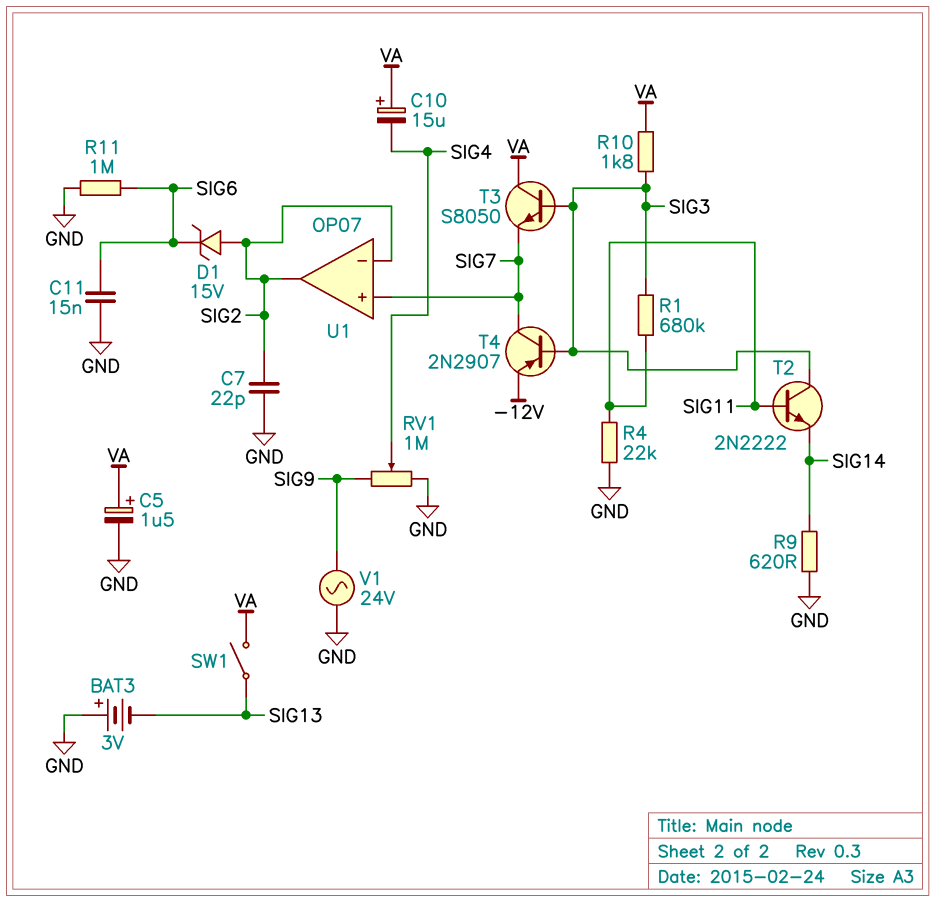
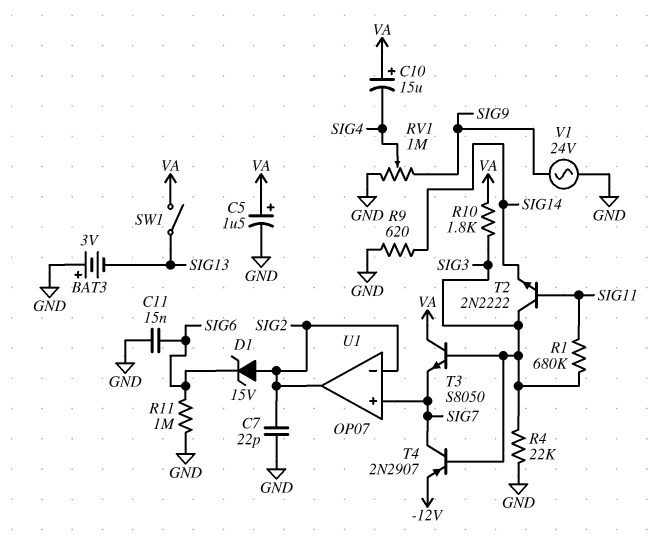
R4: 22k (GND, SIG11) -> 22k (GND, SIG3)

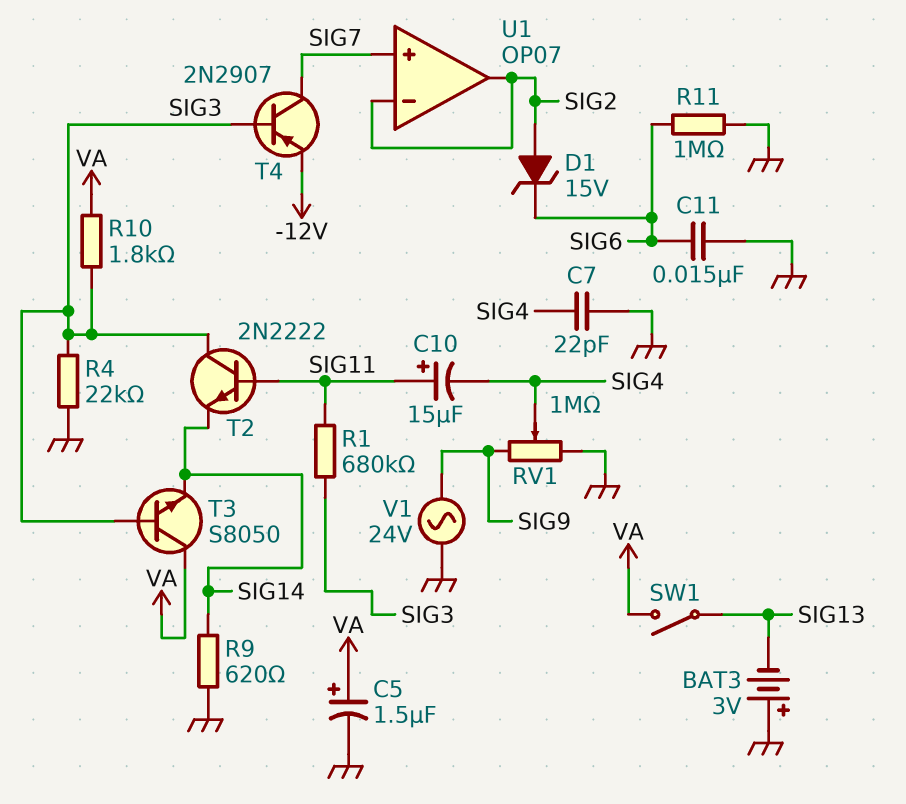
C7: 22pF (GND, SIG2) -> 22pF (GND, SIG4)
C10: 15uF (plus VA, minus SIG4) -> 15uF (plus SIG11, minus SIG4)
T3: NPN S8050 (B SIG3, C VA, E SIG7) -> NPN S8050 (B SIG3, C VA, E SIG14)

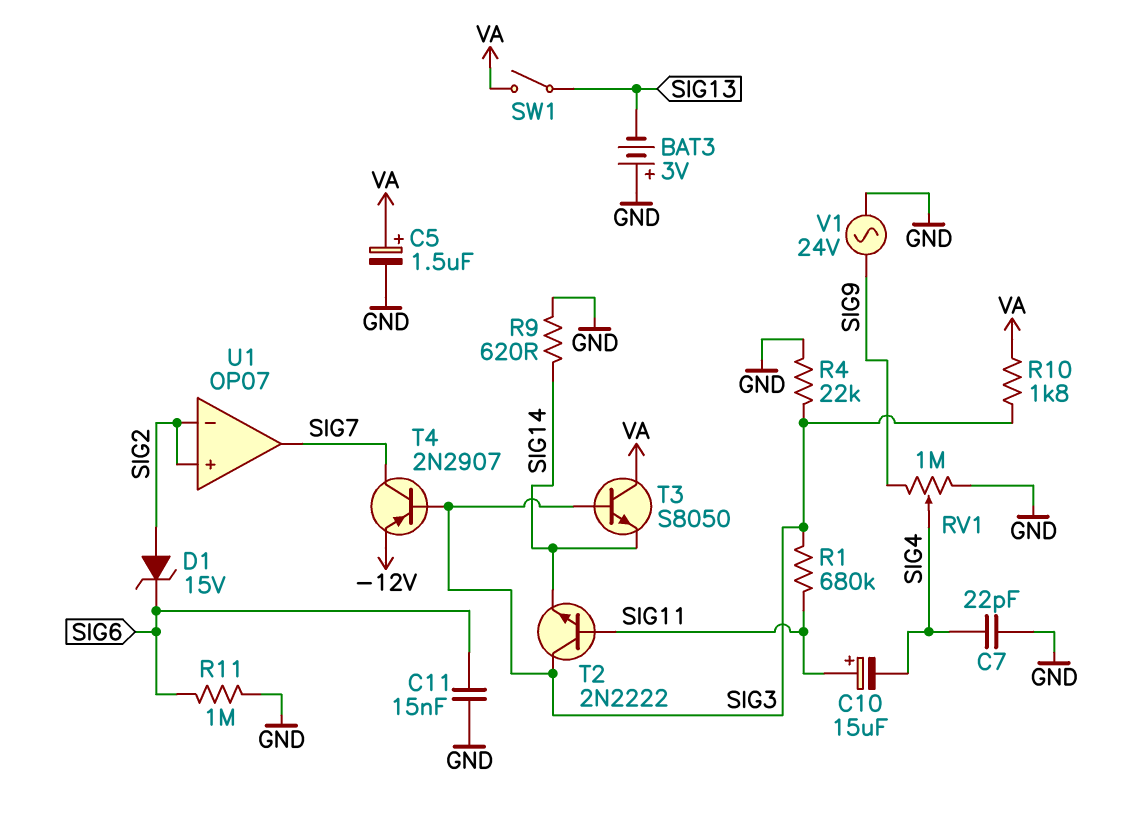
U1 pin in+: SIG7 -> SIG2
U1 pin out: SIG2 -> SIG7

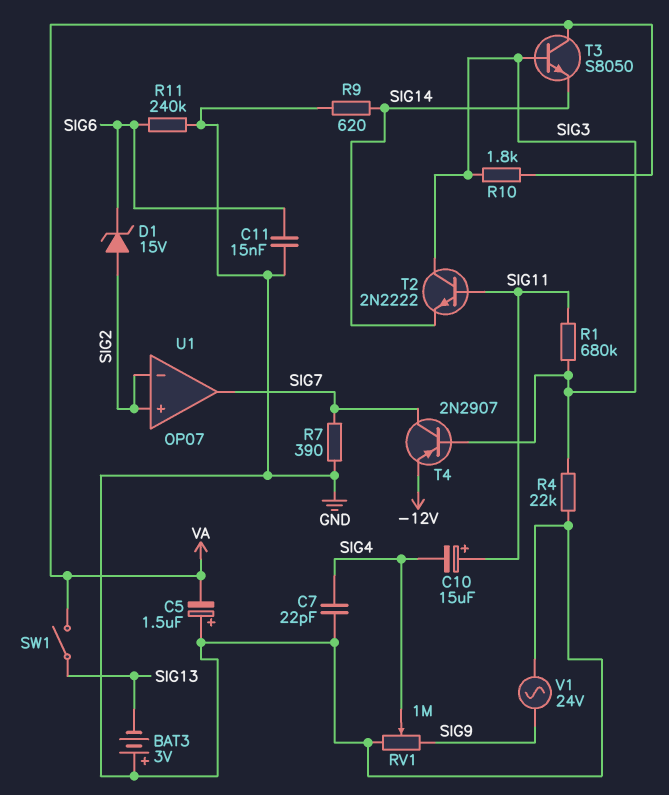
C5: 1.5uF (plus VA, minus GND) -> 1.5uF (plus GND, minus VA)
R7: none -> 390 (GND, SIG7)
R11: 1M (GND, SIG6) -> 240k (GND, SIG6)

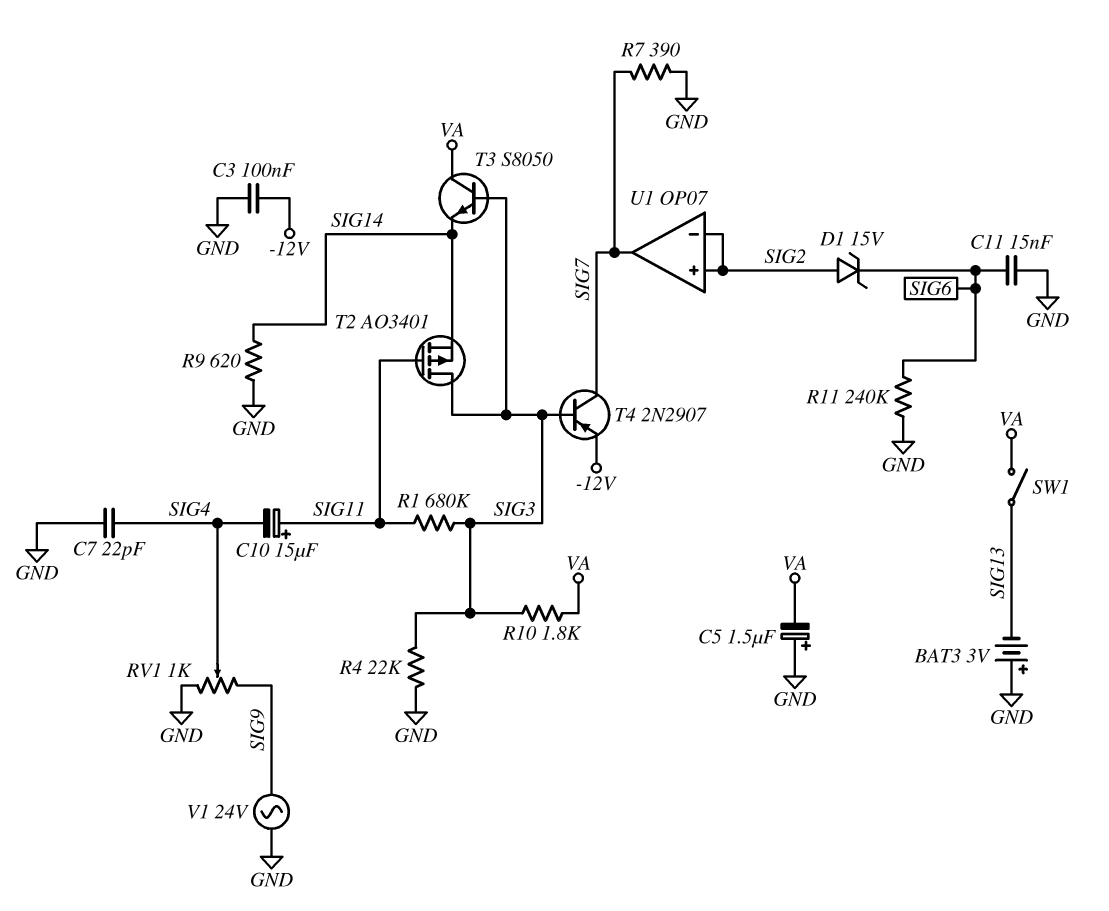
C3: none -> 100nF (-12V, GND)
RV1: 1M (GND, SIG9, wiper SIG4) -> 1k (GND, SIG9, wiper SIG4)
T2: NPN 2N2222 (B SIG11, C SIG3, E SIG14) -> PMOS AO3401 (G SIG11, D SIG3, S SIG14)

